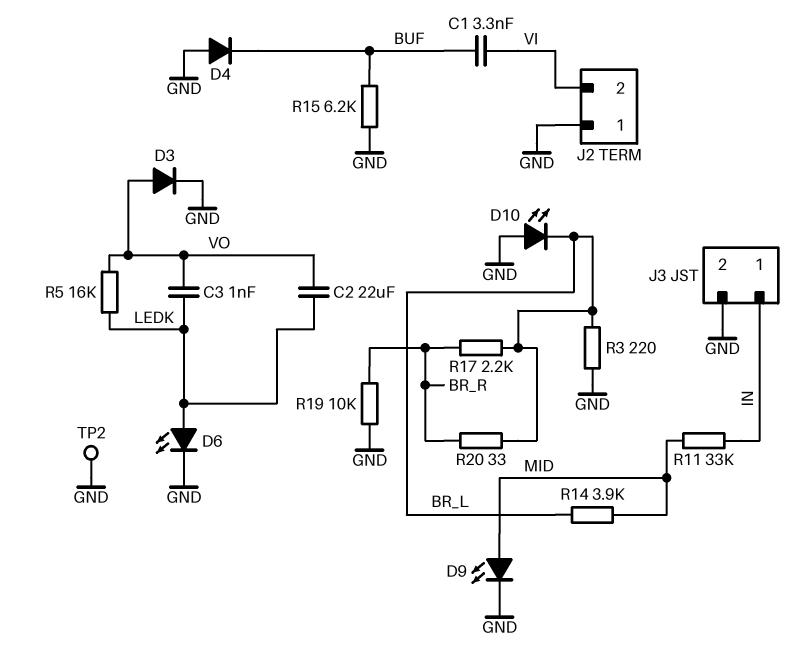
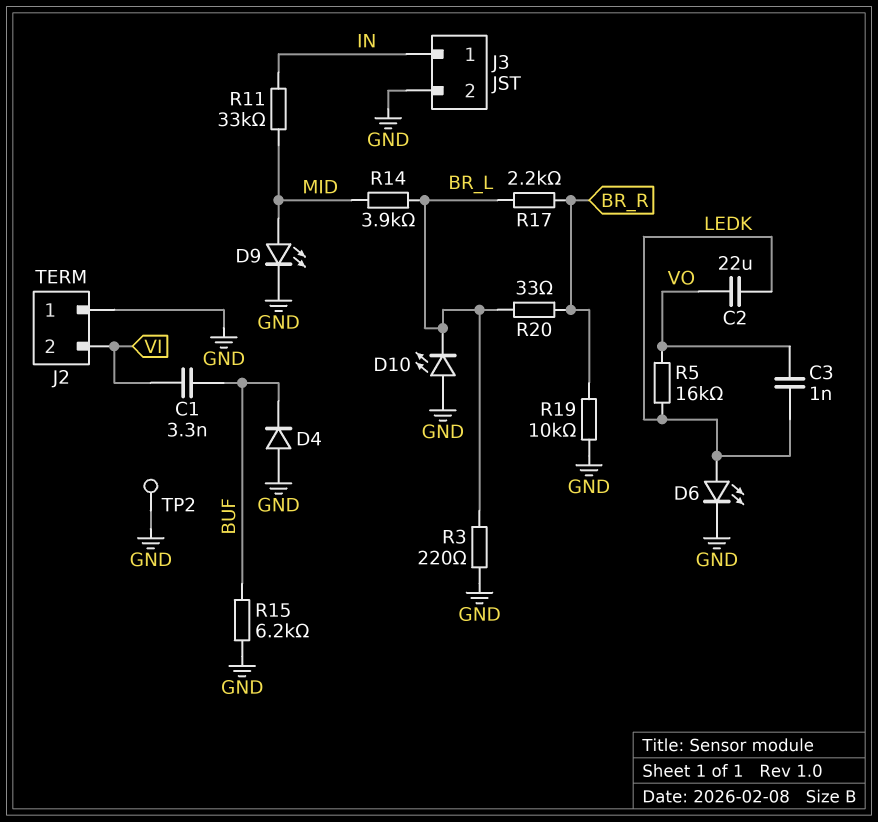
D3: diode (A VO, K GND) -> none

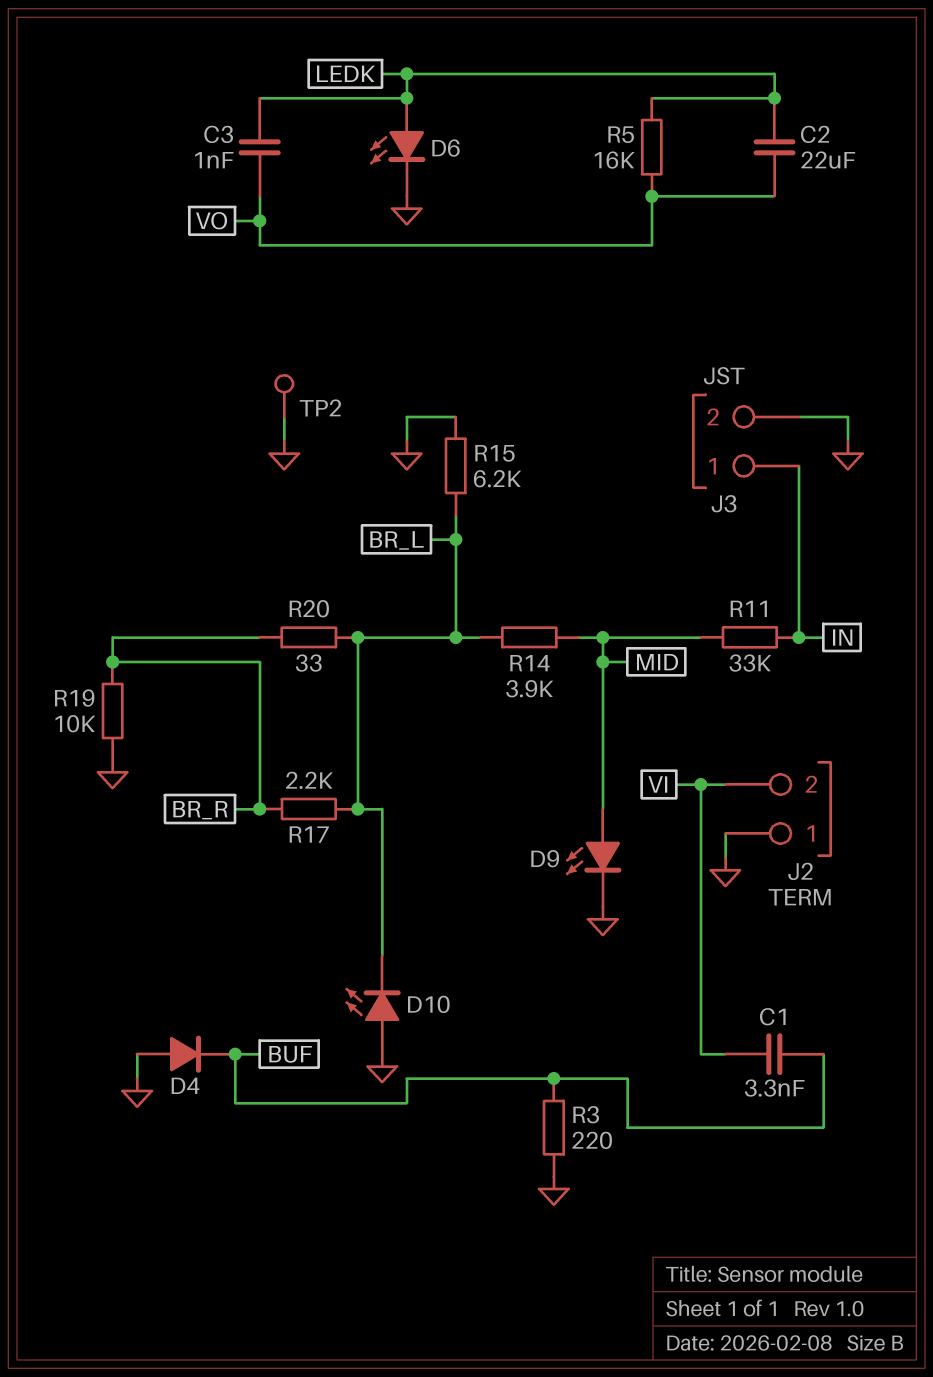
R3: 220 (BR_L, GND) -> 220 (BUF, GND)
R15: 6.2k (BUF, GND) -> 6.2k (BR_L, GND)

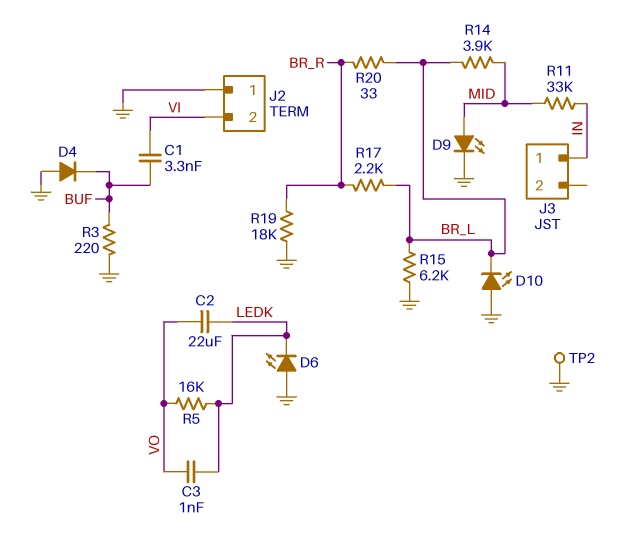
D6: LED (A LEDK, K GND) -> LED (A GND, K LEDK)
J3 pin 2: GND -> none
R19: 10k (BR_R, GND) -> 18k (BR_R, GND)

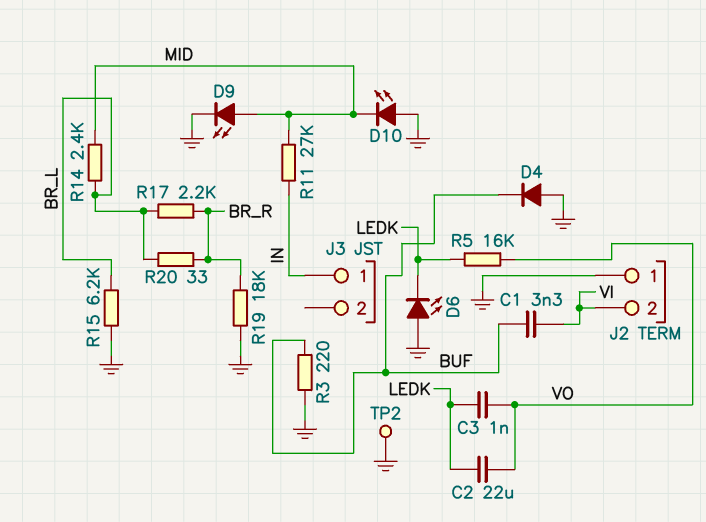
D10: LED (A GND, K BR_L) -> LED (A GND, K MID)
R11: 33k (IN, MID) -> 27k (IN, MID)
R14: 3.9k (BR_L, MID) -> 2.4k (BR_L, MID)

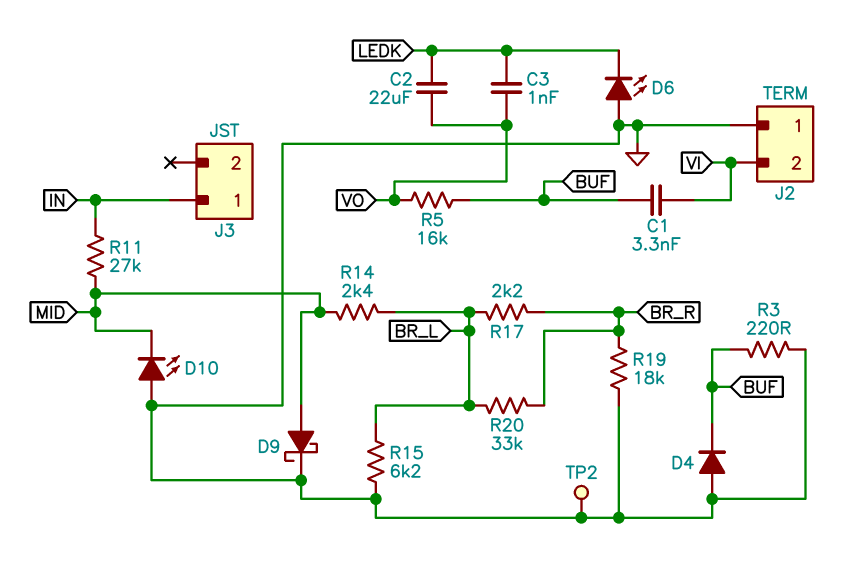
D9: LED (A MID, K GND) -> schottky (A MID, K GND)
R5: 16k (LEDK, VO) -> 16k (BUF, VO)
R20: 33 (BR_L, BR_R) -> 33k (BR_L, BR_R)

